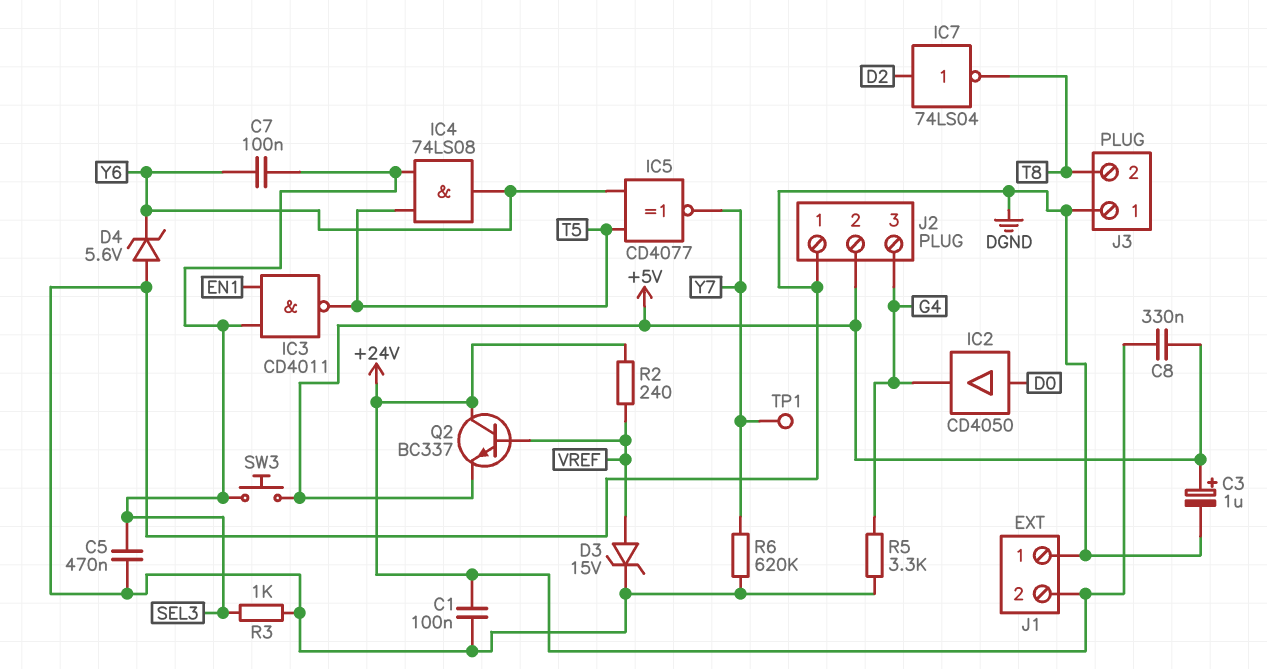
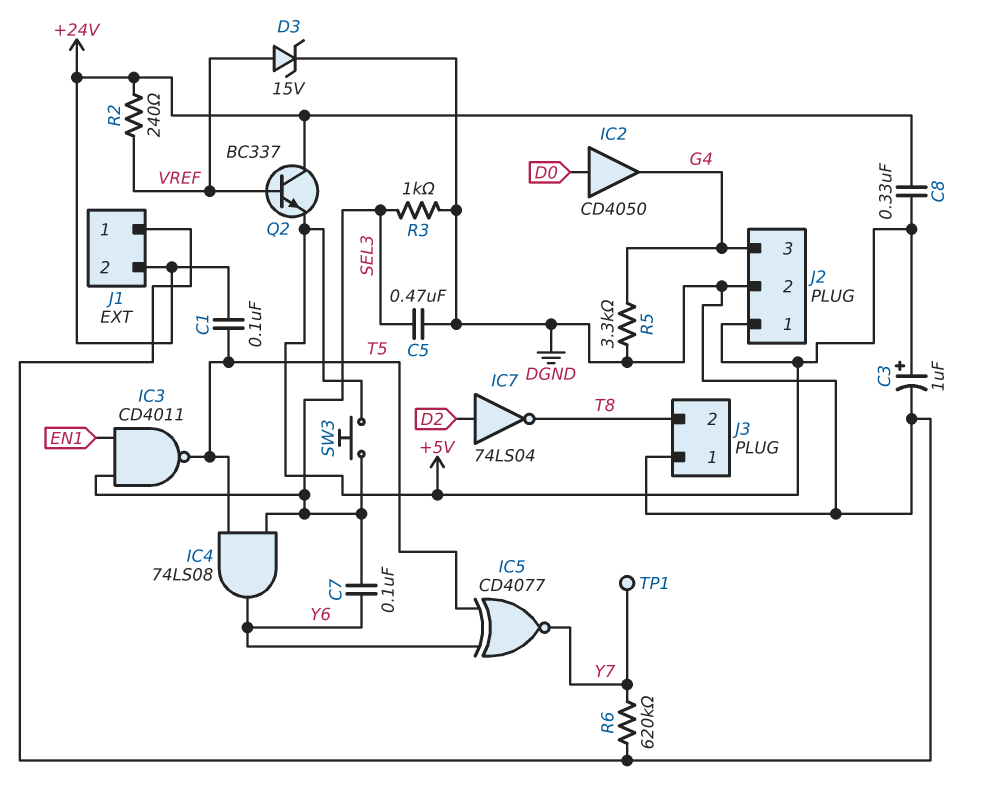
C1: 100nF (+24V, DGND) -> 100nF (+24V, T5)
D4: zener 5.6V (A DGND, K Y6) -> none
J2 pin 1: DGND -> +5V
J2 pin 2: +5V -> DGND

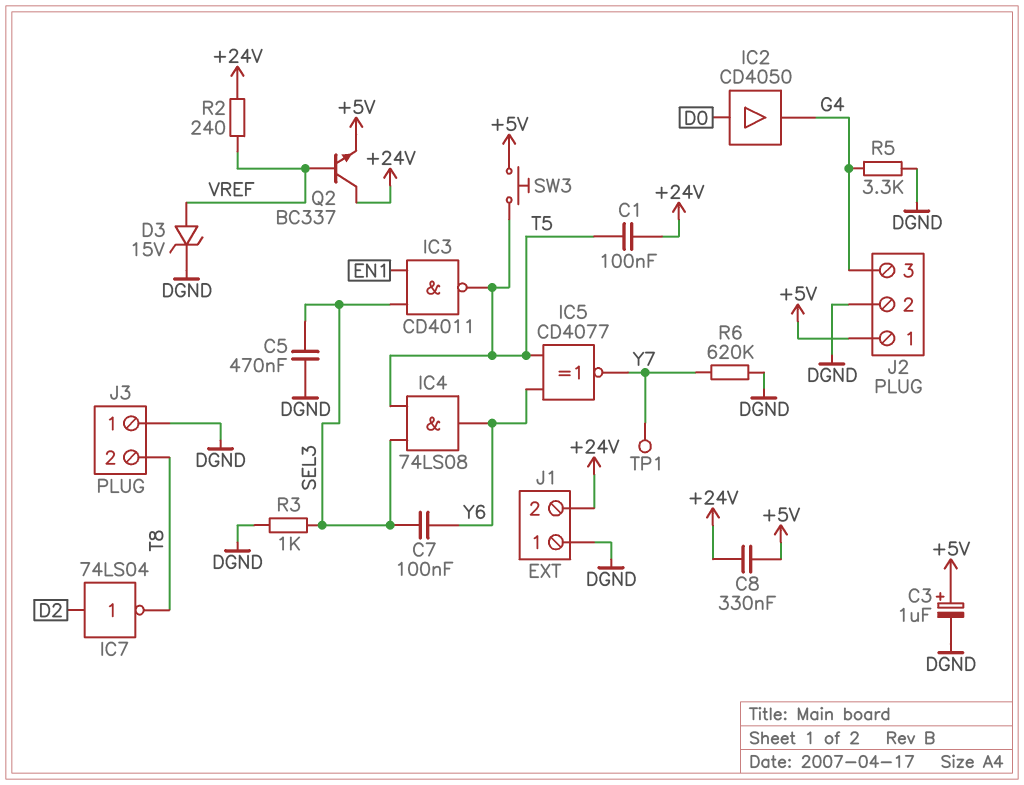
SW3: button (+5V, SEL3) -> button (+5V, T5)

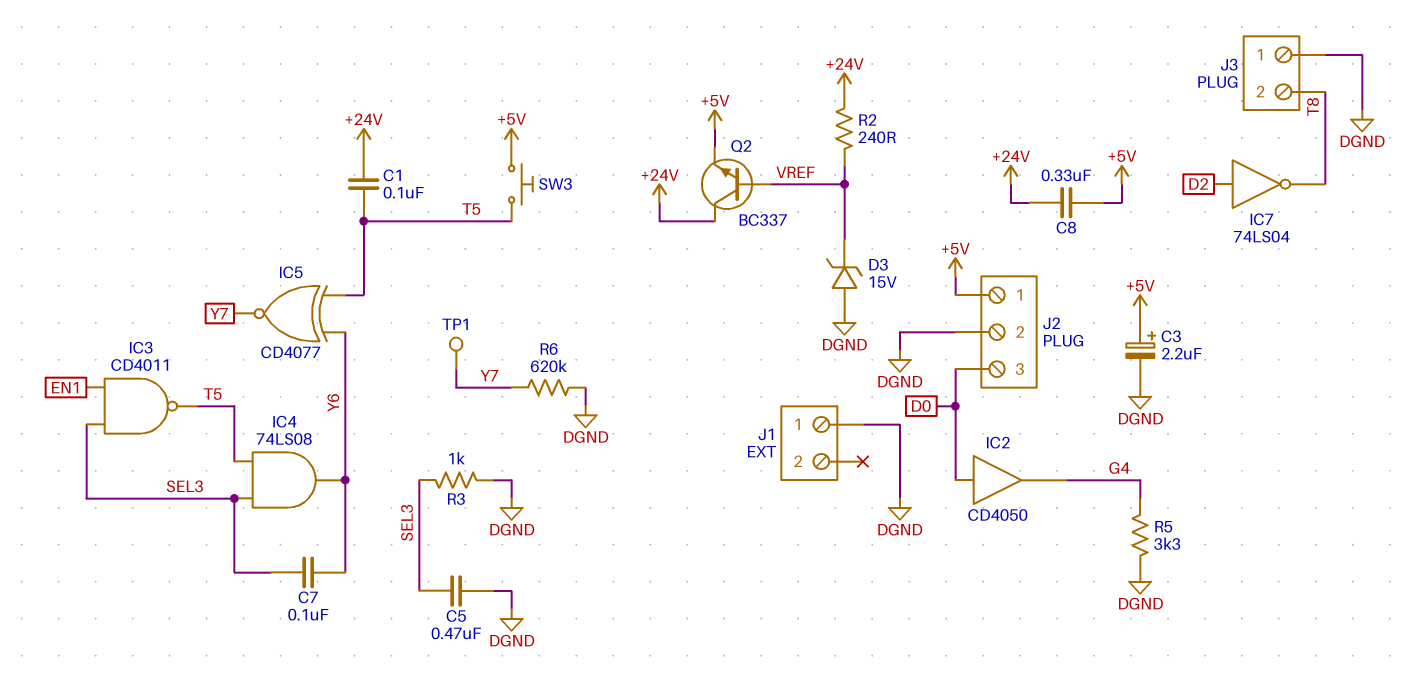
C3: 1uF (plus +5V, minus DGND) -> 2.2uF (plus +5V, minus DGND)
D3: zener 15V (A VREF, K DGND) -> zener 15V (A DGND, K VREF)
J1 pin 2: +24V -> none
J2 pin 3: G4 -> D0

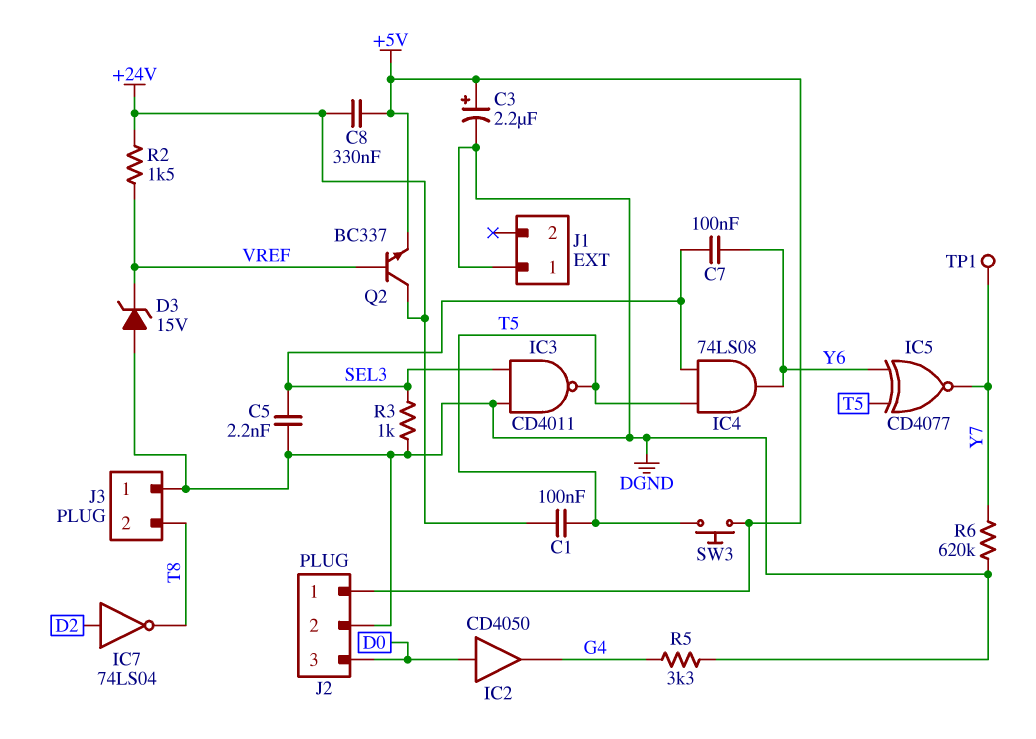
C5: 470nF (DGND, SEL3) -> 2.2nF (DGND, SEL3)
IC3: NAND CD4011 (in EN1, in SEL3, out T5) -> NAND CD4011 (in DGND, in SEL3, out T5)
R2: 240 (+24V, VREF) -> 1.5k (+24V, VREF)

